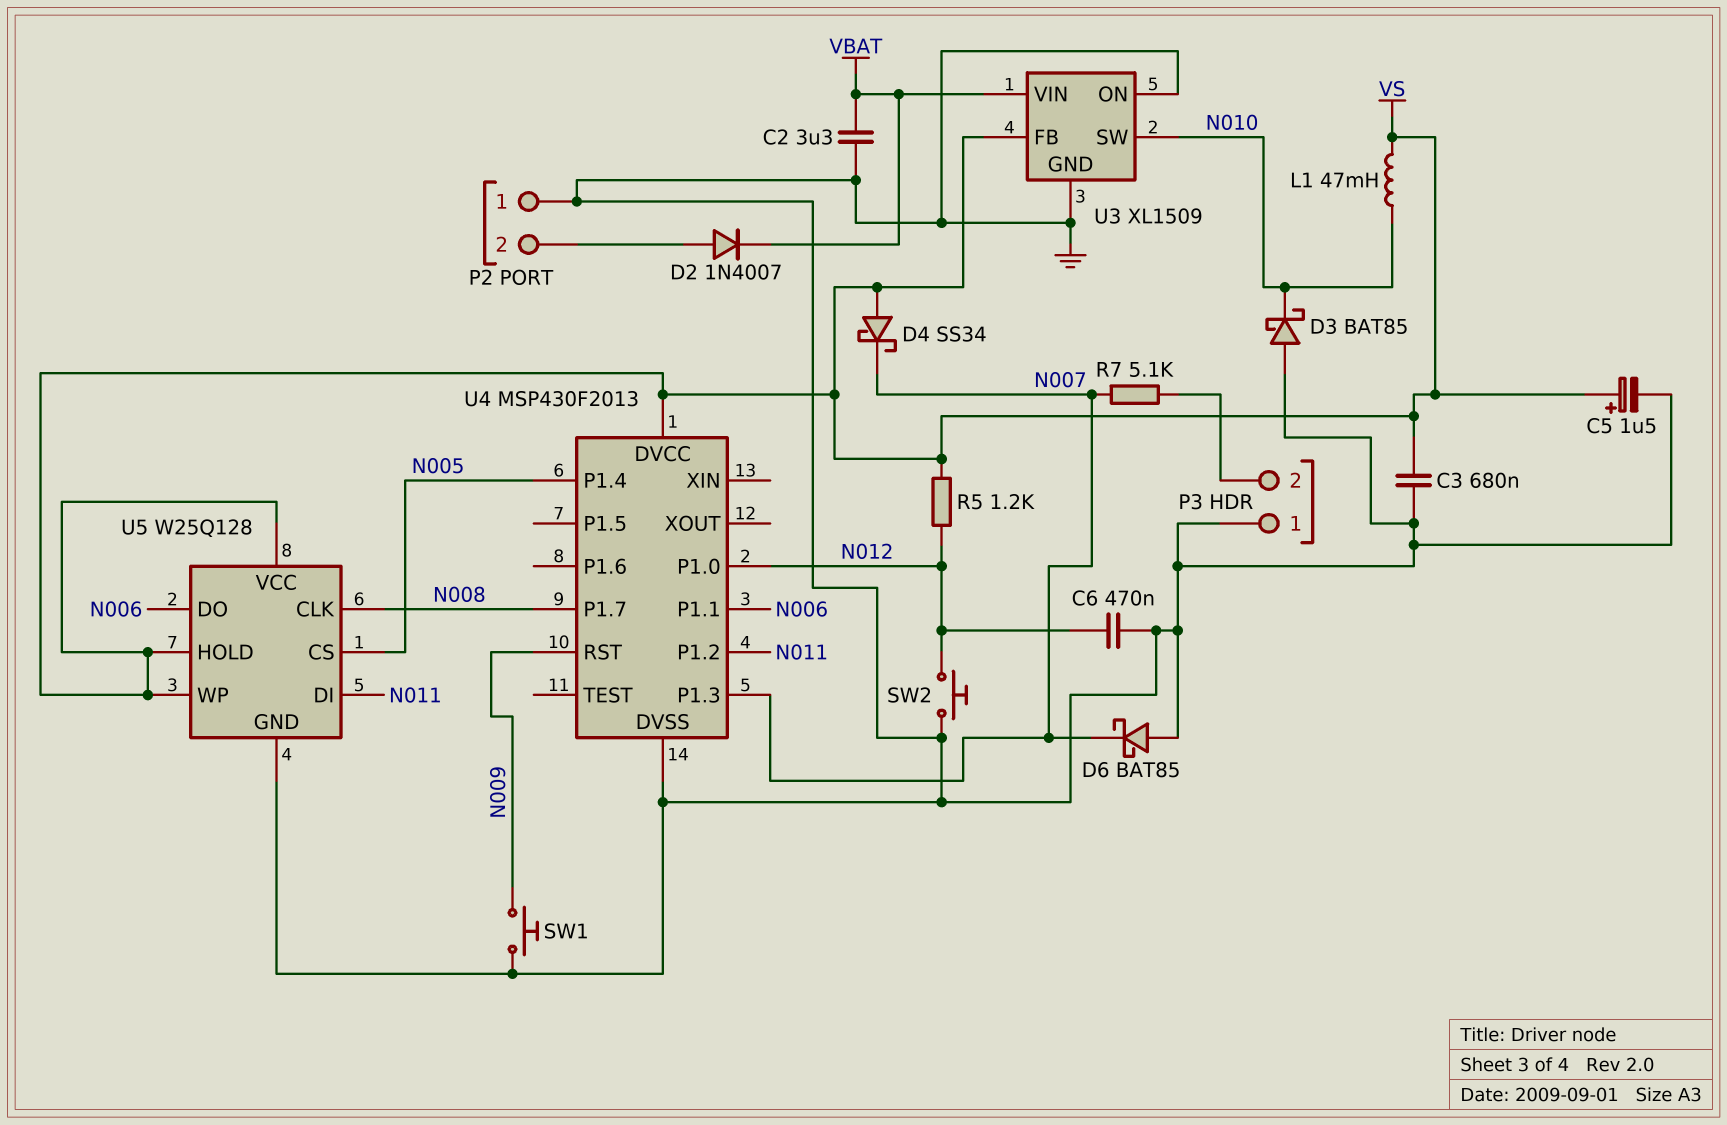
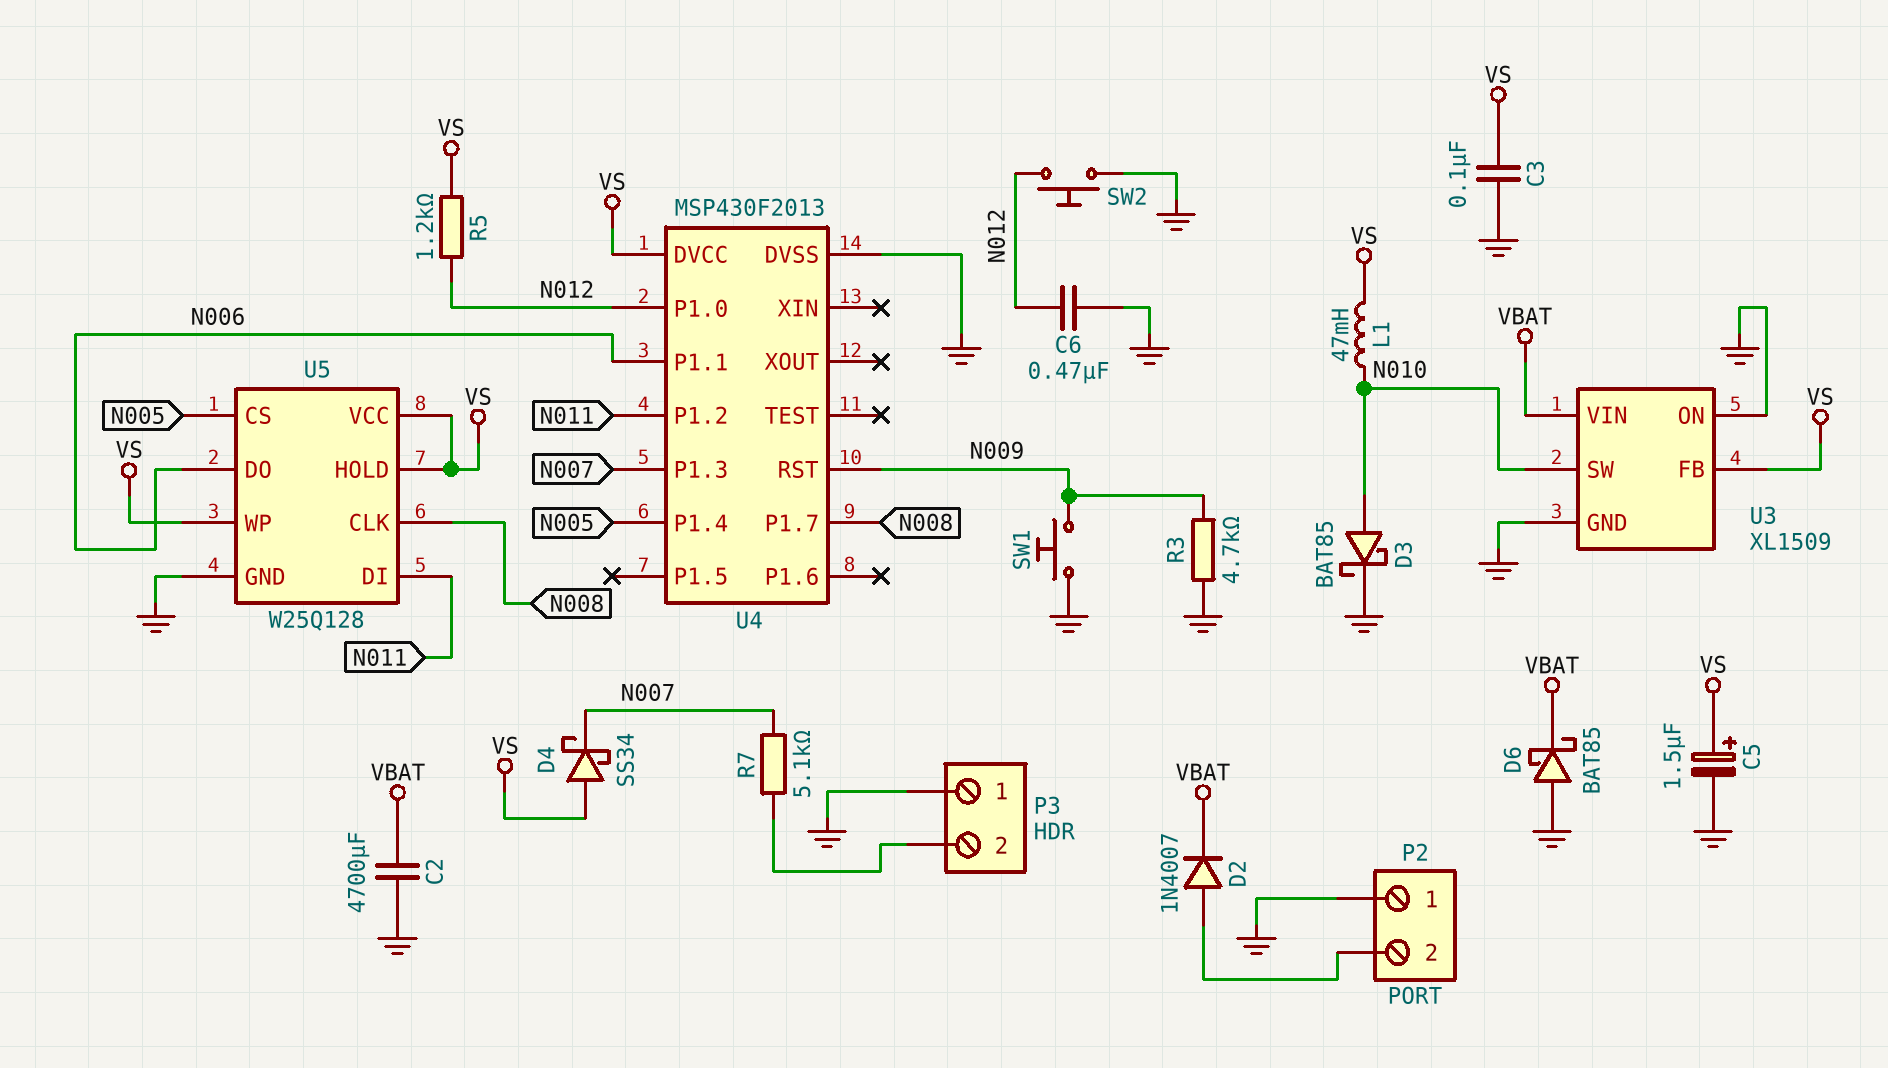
C2: 3.3uF (GND, VBAT) -> 4700uF (GND, VBAT)
C3: 680nF (GND, VS) -> 100nF (GND, VS)
D3: schottky BAT85 (A GND, K N010) -> schottky BAT85 (A N010, K GND)
D6: schottky BAT85 (A GND, K N007) -> schottky BAT85 (A GND, K VBAT)
R3: none -> 4.7k (GND, N009)

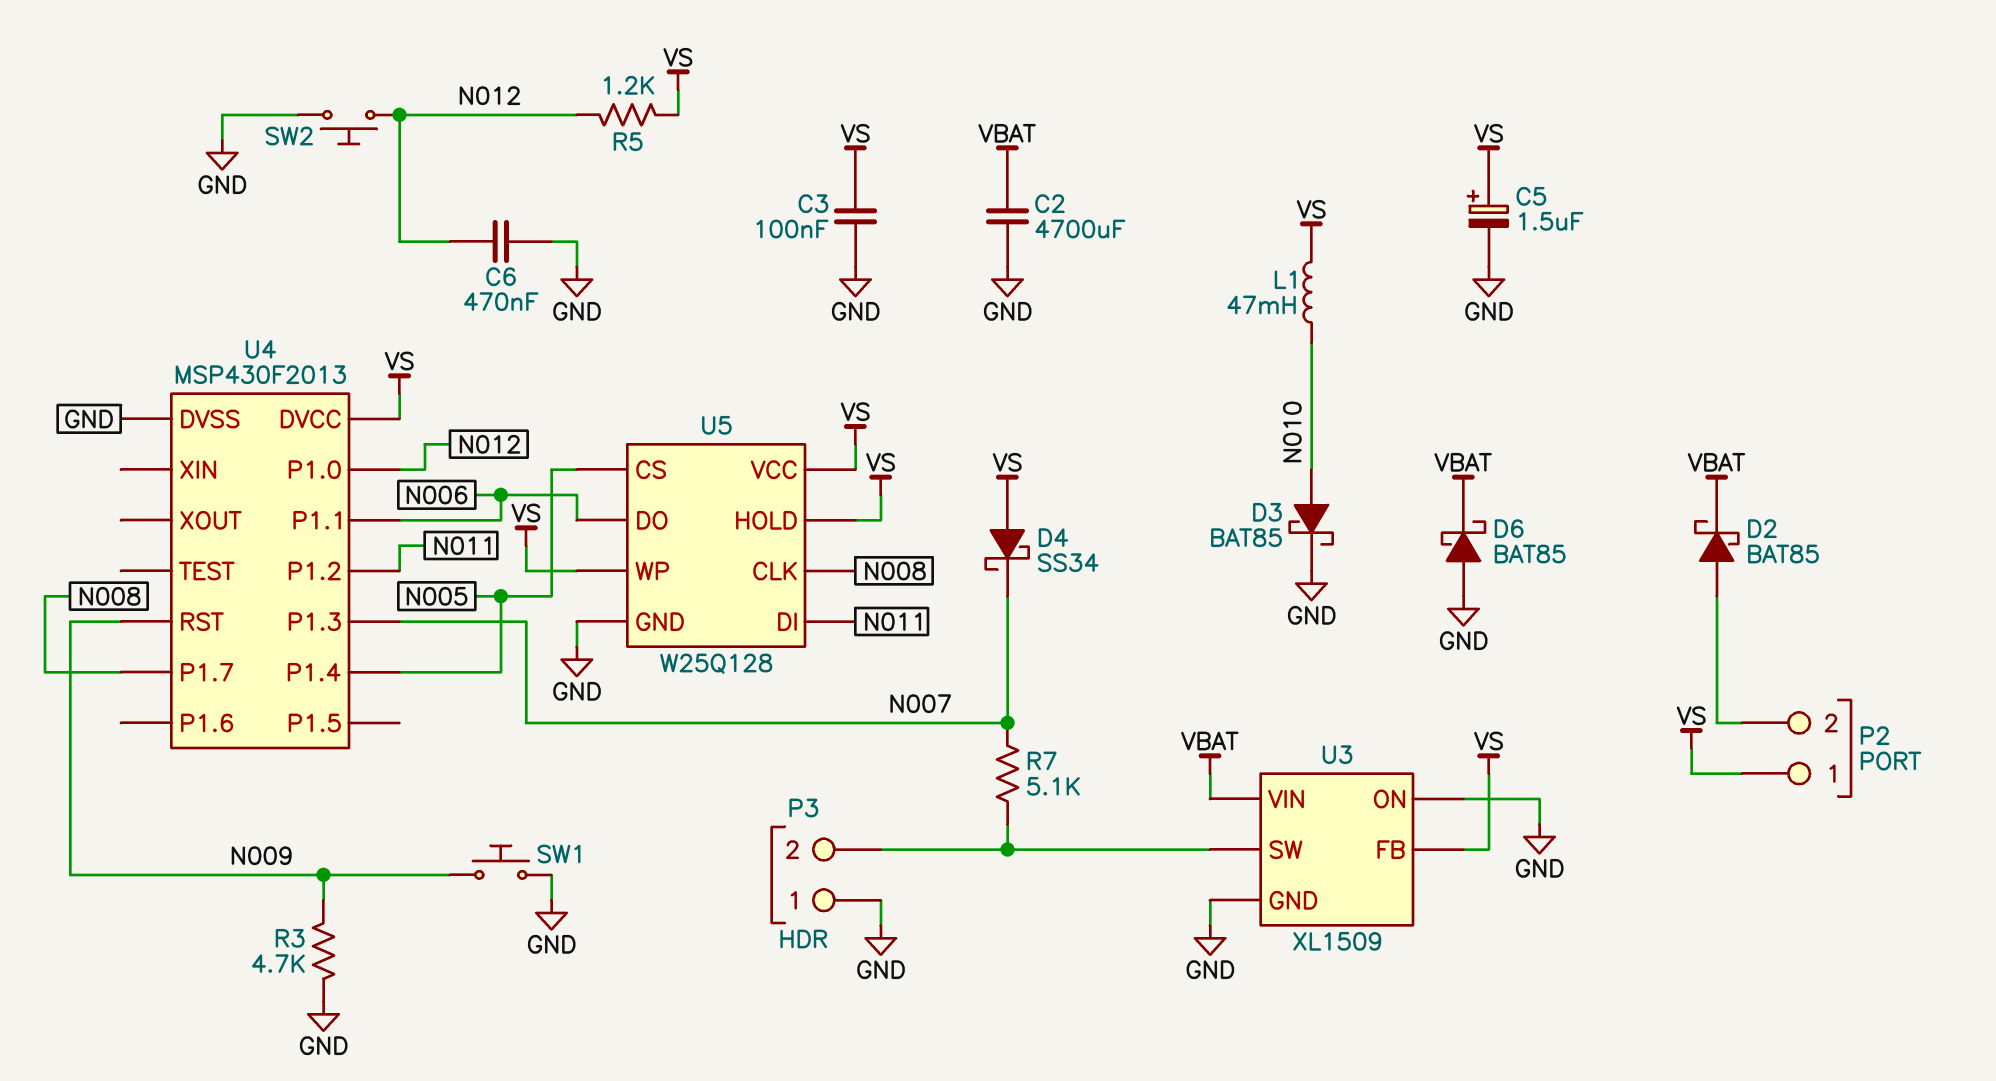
D2: diode 1N4007 (A P2/2, K VBAT) -> schottky BAT85 (A P2/2, K VBAT)
P2 pin 1: GND -> VS
U3 pin SW: N010 -> P3/2

